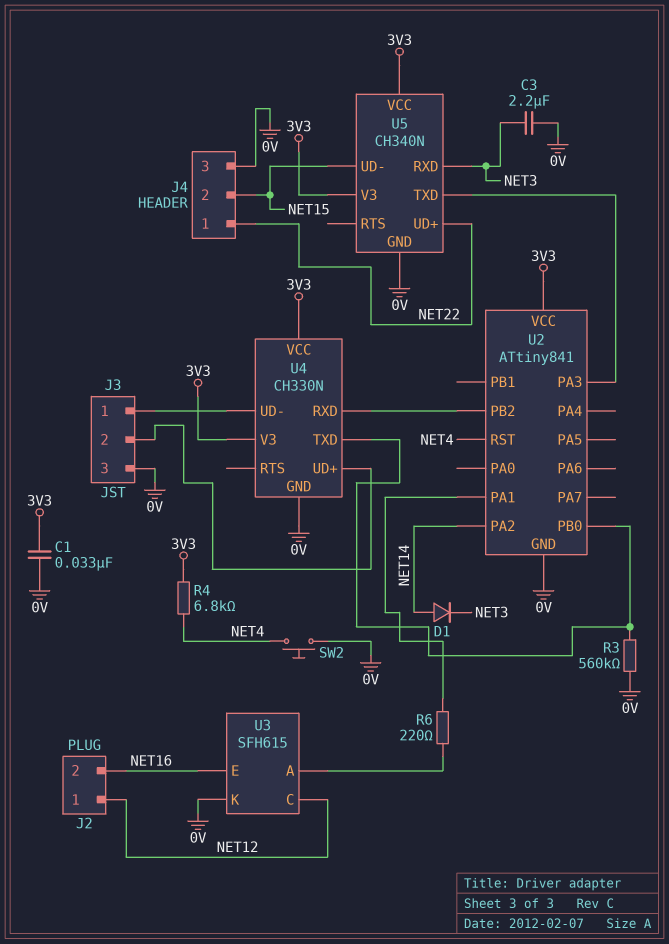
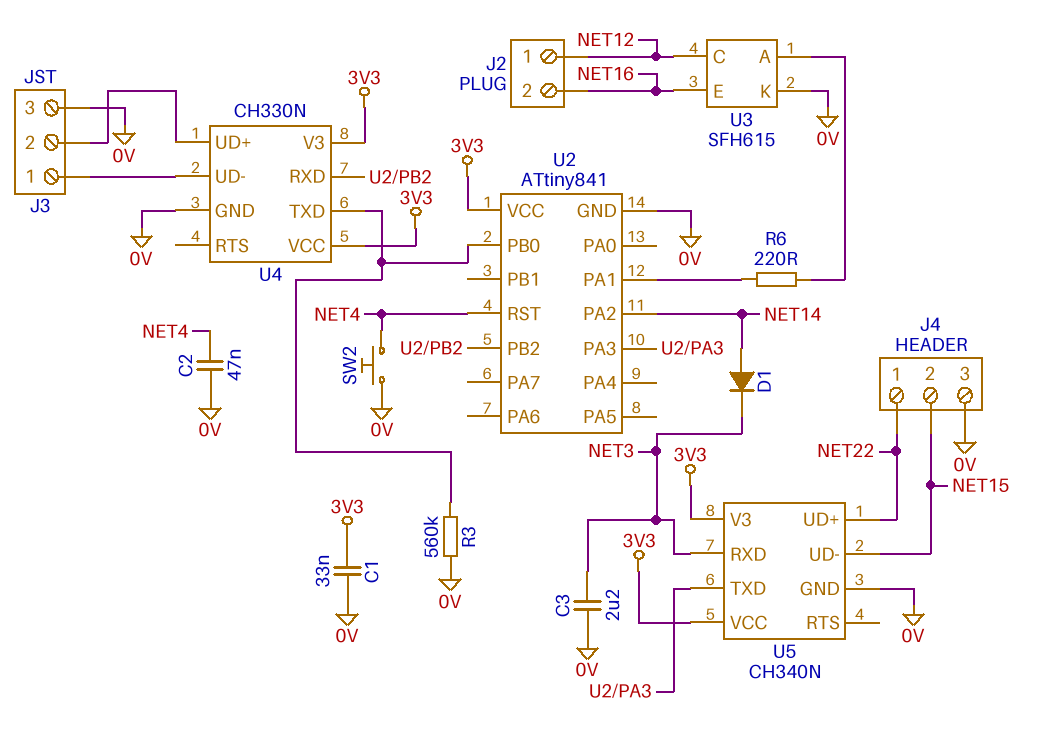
C2: none -> 47nF (0V, NET4)
R4: 6.8k (3V3, NET4) -> none

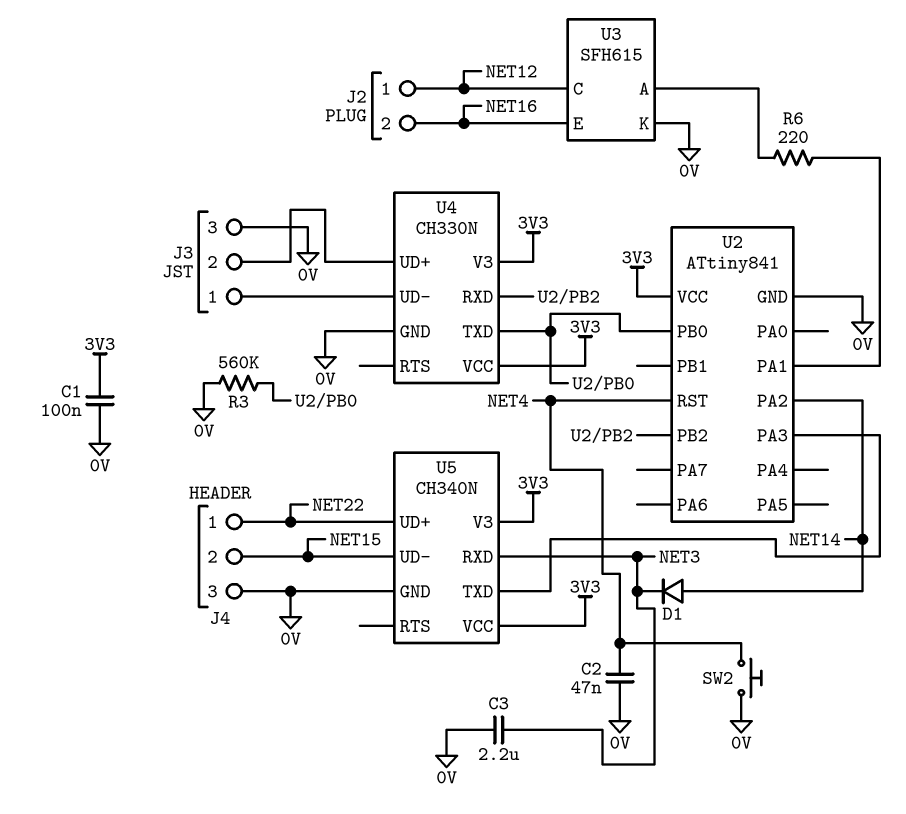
C1: 33nF (0V, 3V3) -> 100nF (0V, 3V3)

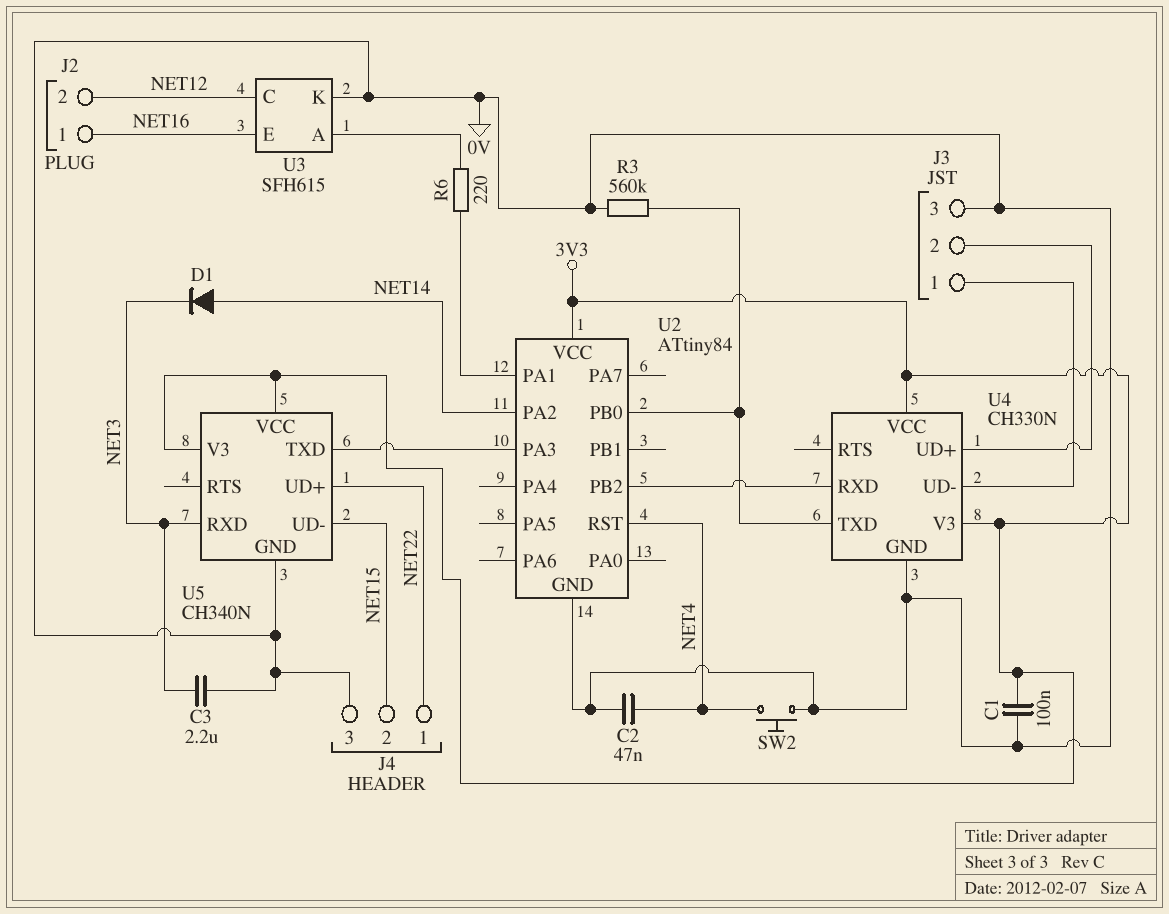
J2 pin 1: NET12 -> NET16
J2 pin 2: NET16 -> NET12
U2: ATtiny841 -> ATtiny84

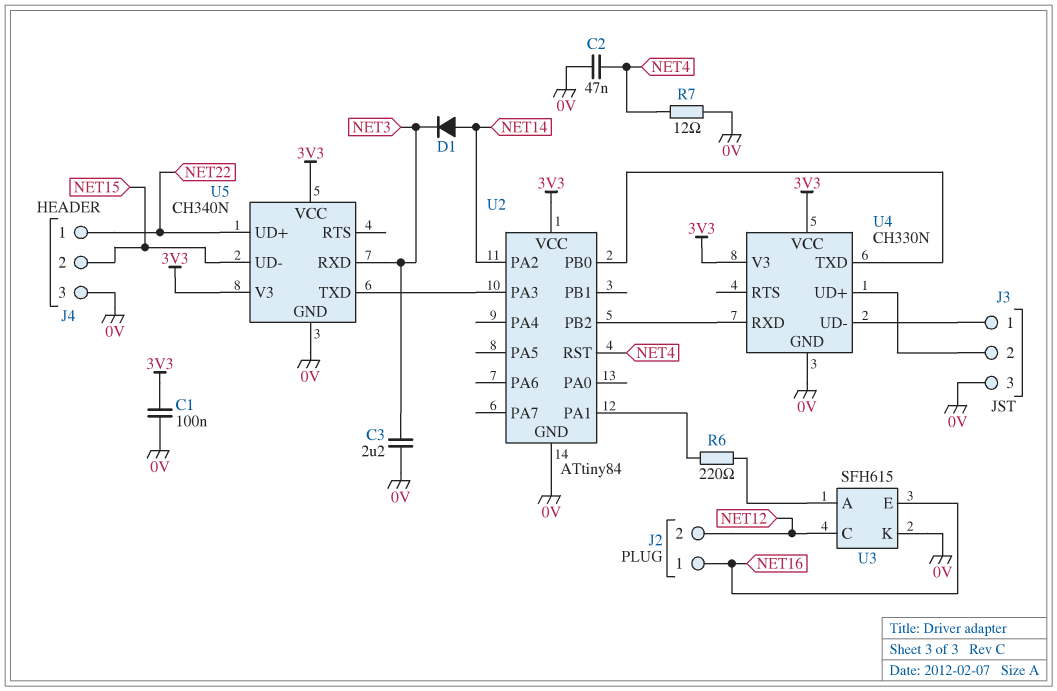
R3: 560k (0V, U2/PB0) -> none
R7: none -> 12 (0V, NET4)
SW2: button (0V, NET4) -> none

